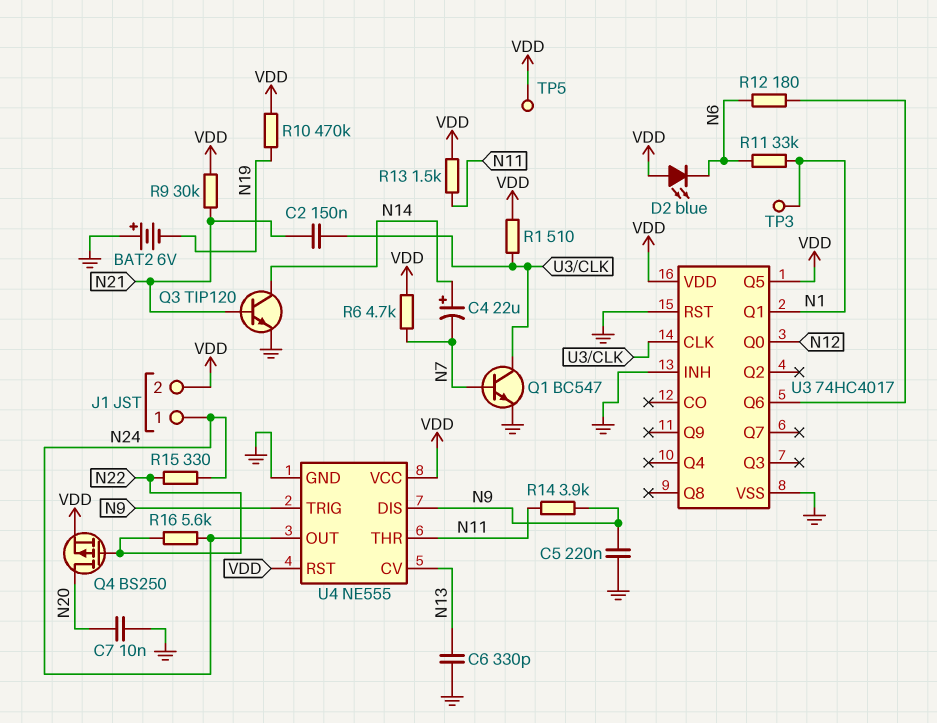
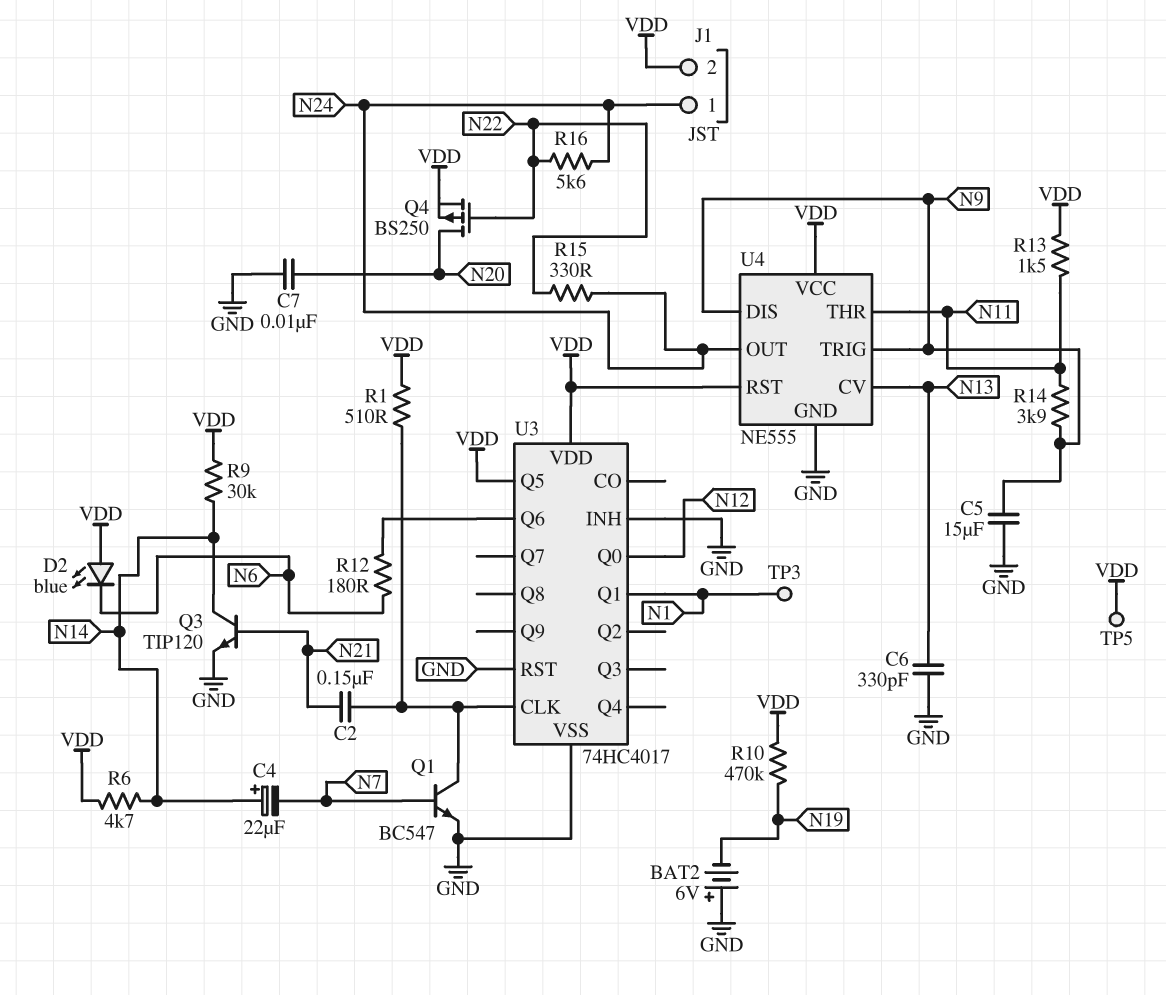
C5: 220nF (GND, N9) -> 15uF (GND, N9)
R6: 4.7k (N7, VDD) -> 4.7k (N14, VDD)
R9: 30k (N21, VDD) -> 30k (N14, VDD)
R11: 33k (N1, N6) -> none

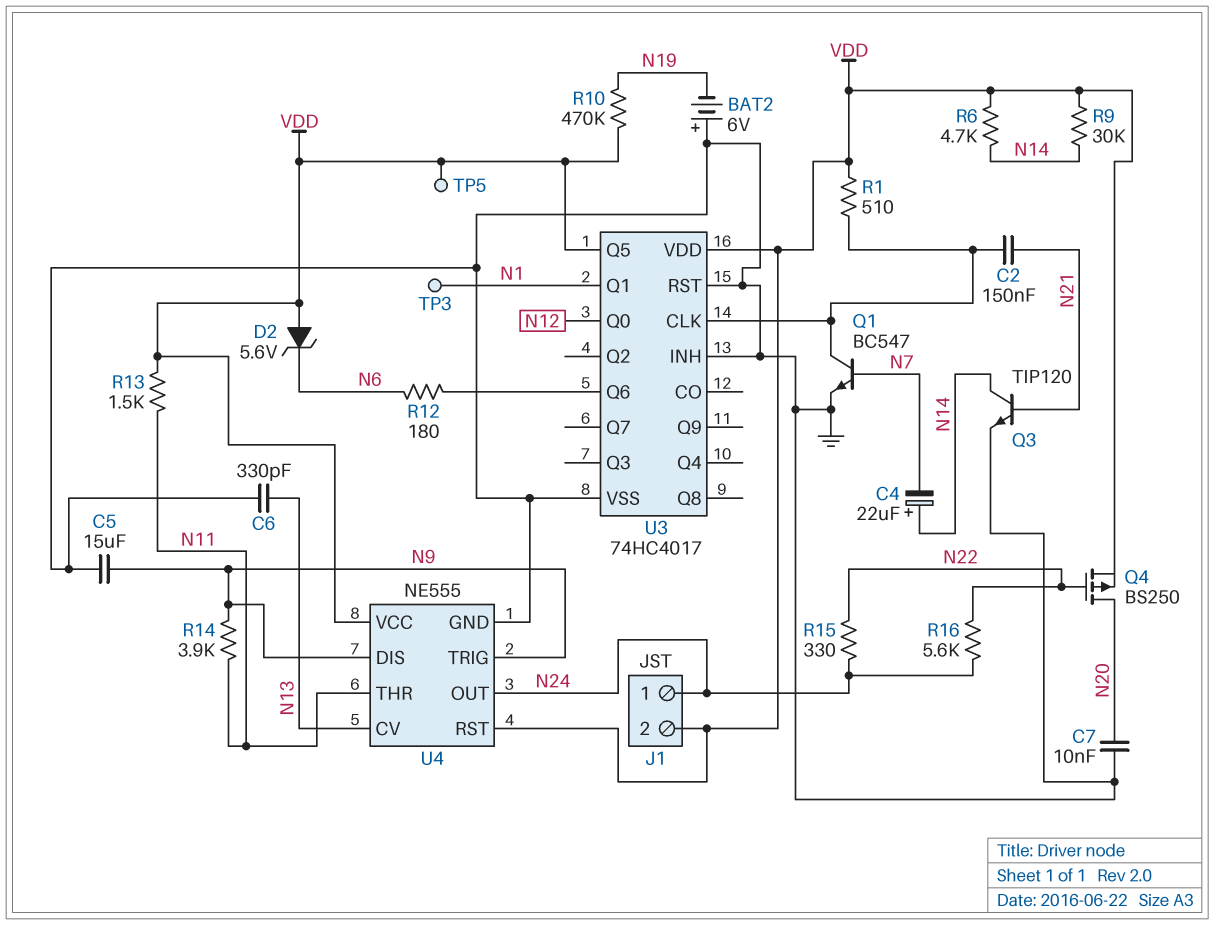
D2: LED blue (A VDD, K N6) -> zener 5.6V (A VDD, K N6)

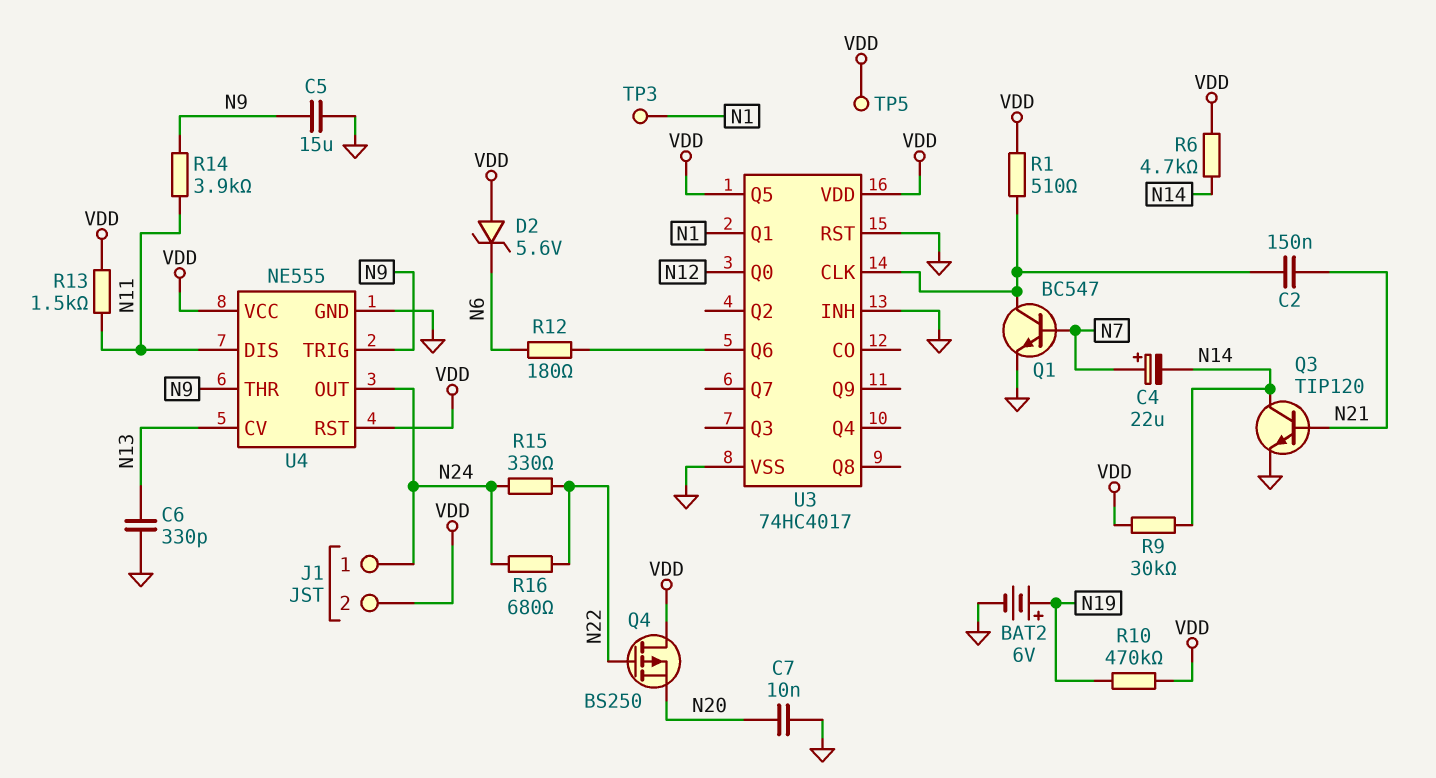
BAT2: 6V (plus GND, minus N19) -> 6V (plus N19, minus GND)
C4: 22uF (plus N14, minus N7) -> 22uF (plus N7, minus N14)
Q4: PMOS BS250 (G N22, D N20, S VDD) -> PMOS BS250 (G N22, D VDD, S N20)
R16: 5.6k (N22, N24) -> 680 (N22, N24)
U4 pin DIS: N9 -> N11
U4 pin THR: N11 -> N9

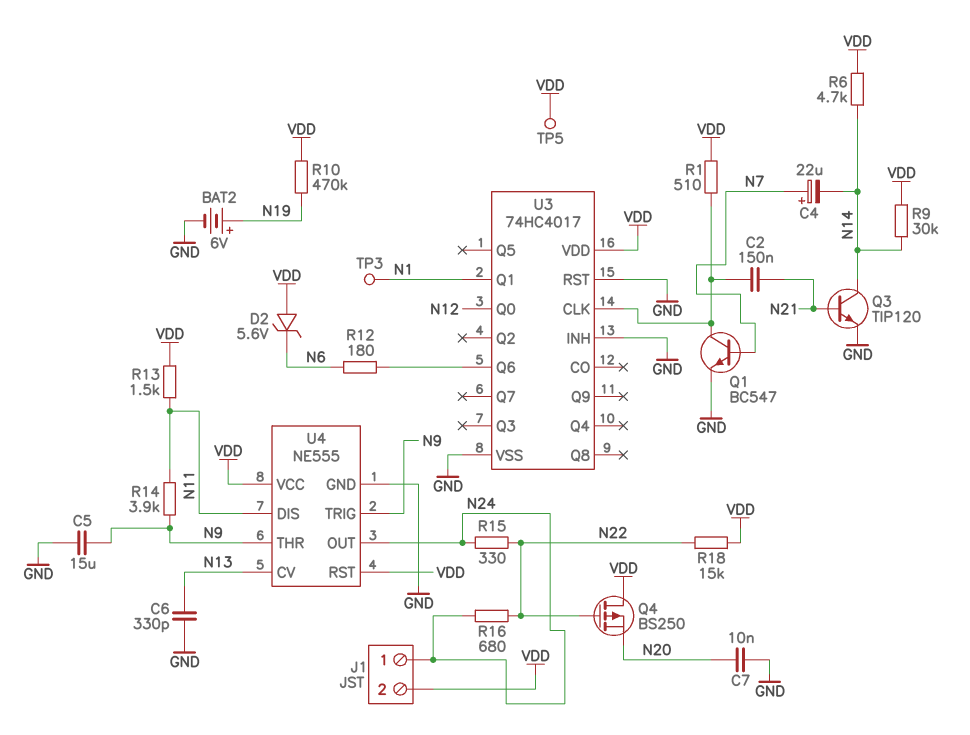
R18: none -> 15k (N22, VDD)
U3 pin Q5: VDD -> none

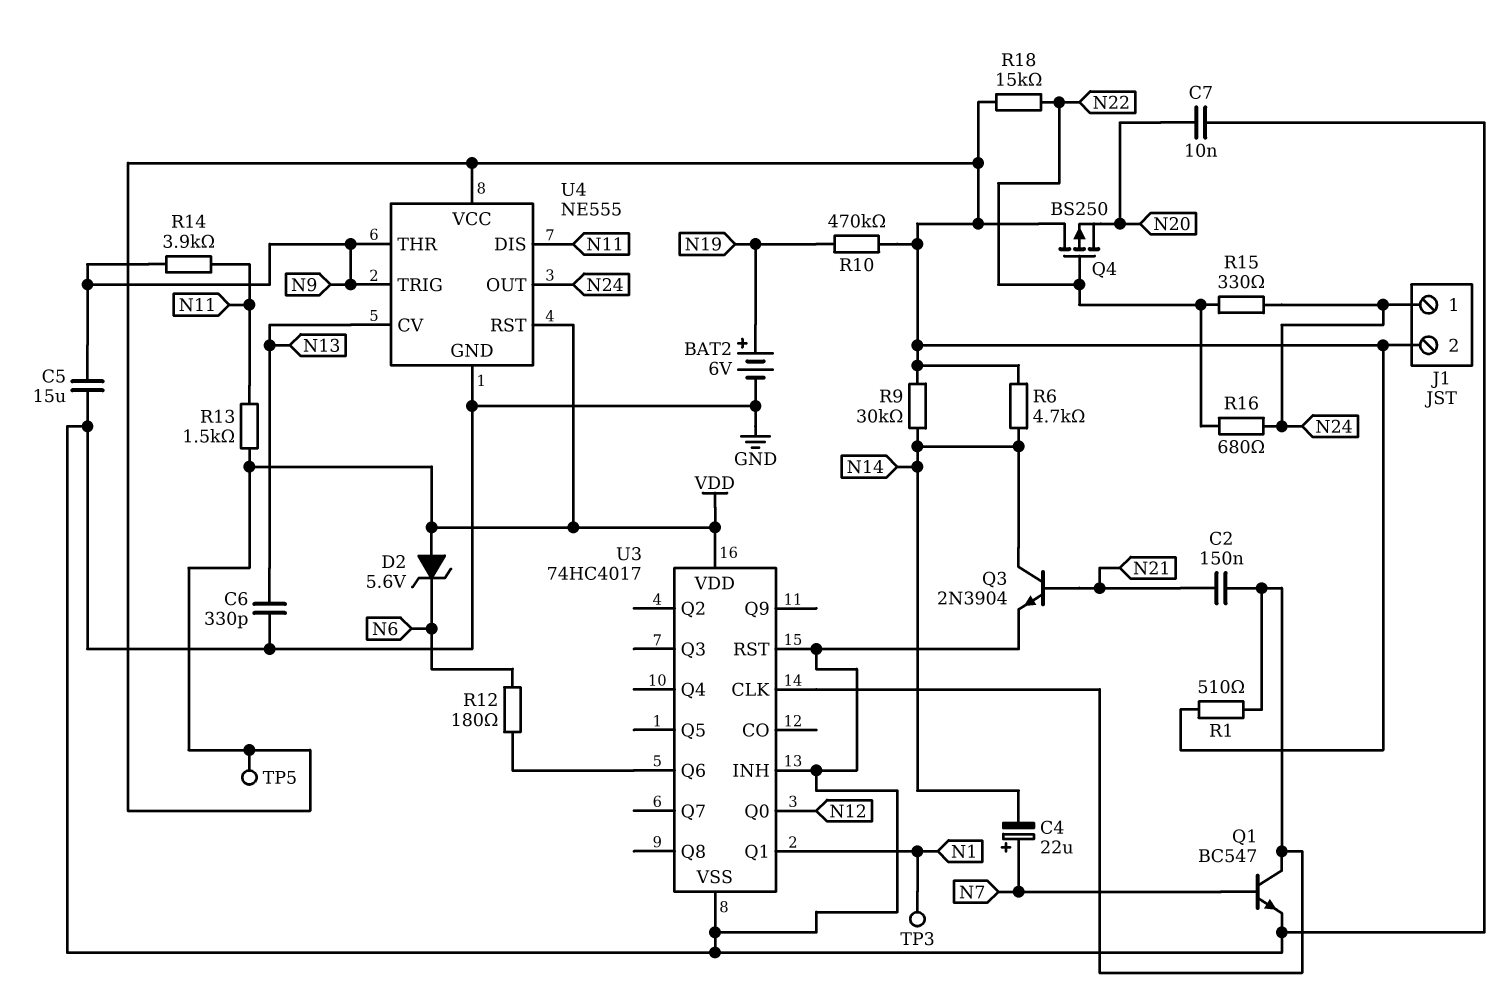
Q3: NPN TIP120 (B N21, C N14, E GND) -> NPN 2N3904 (B N21, C N14, E GND)

